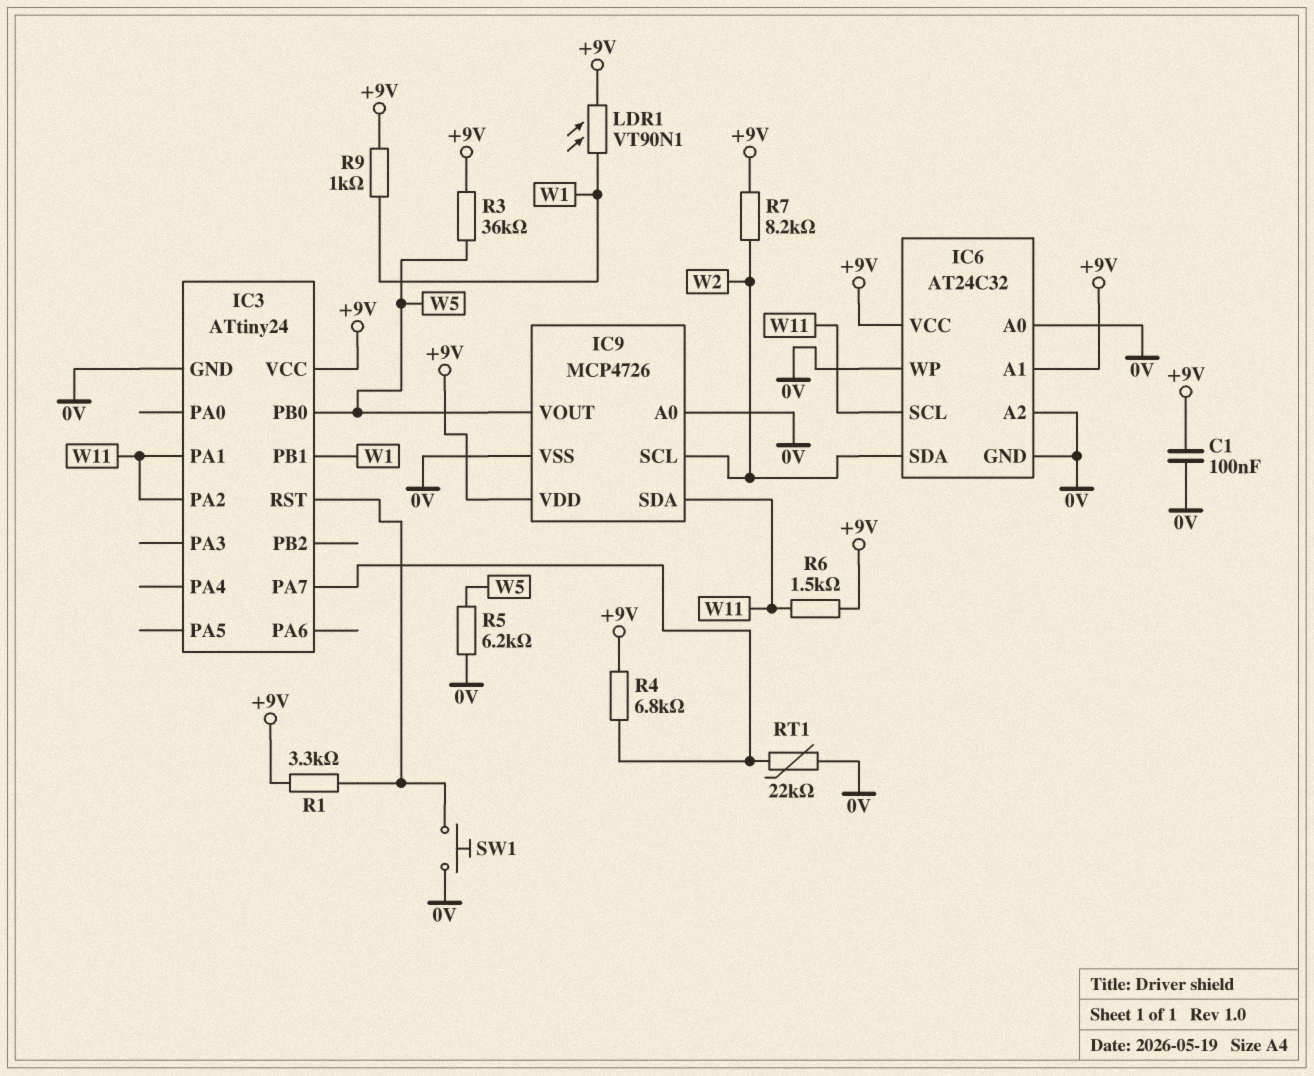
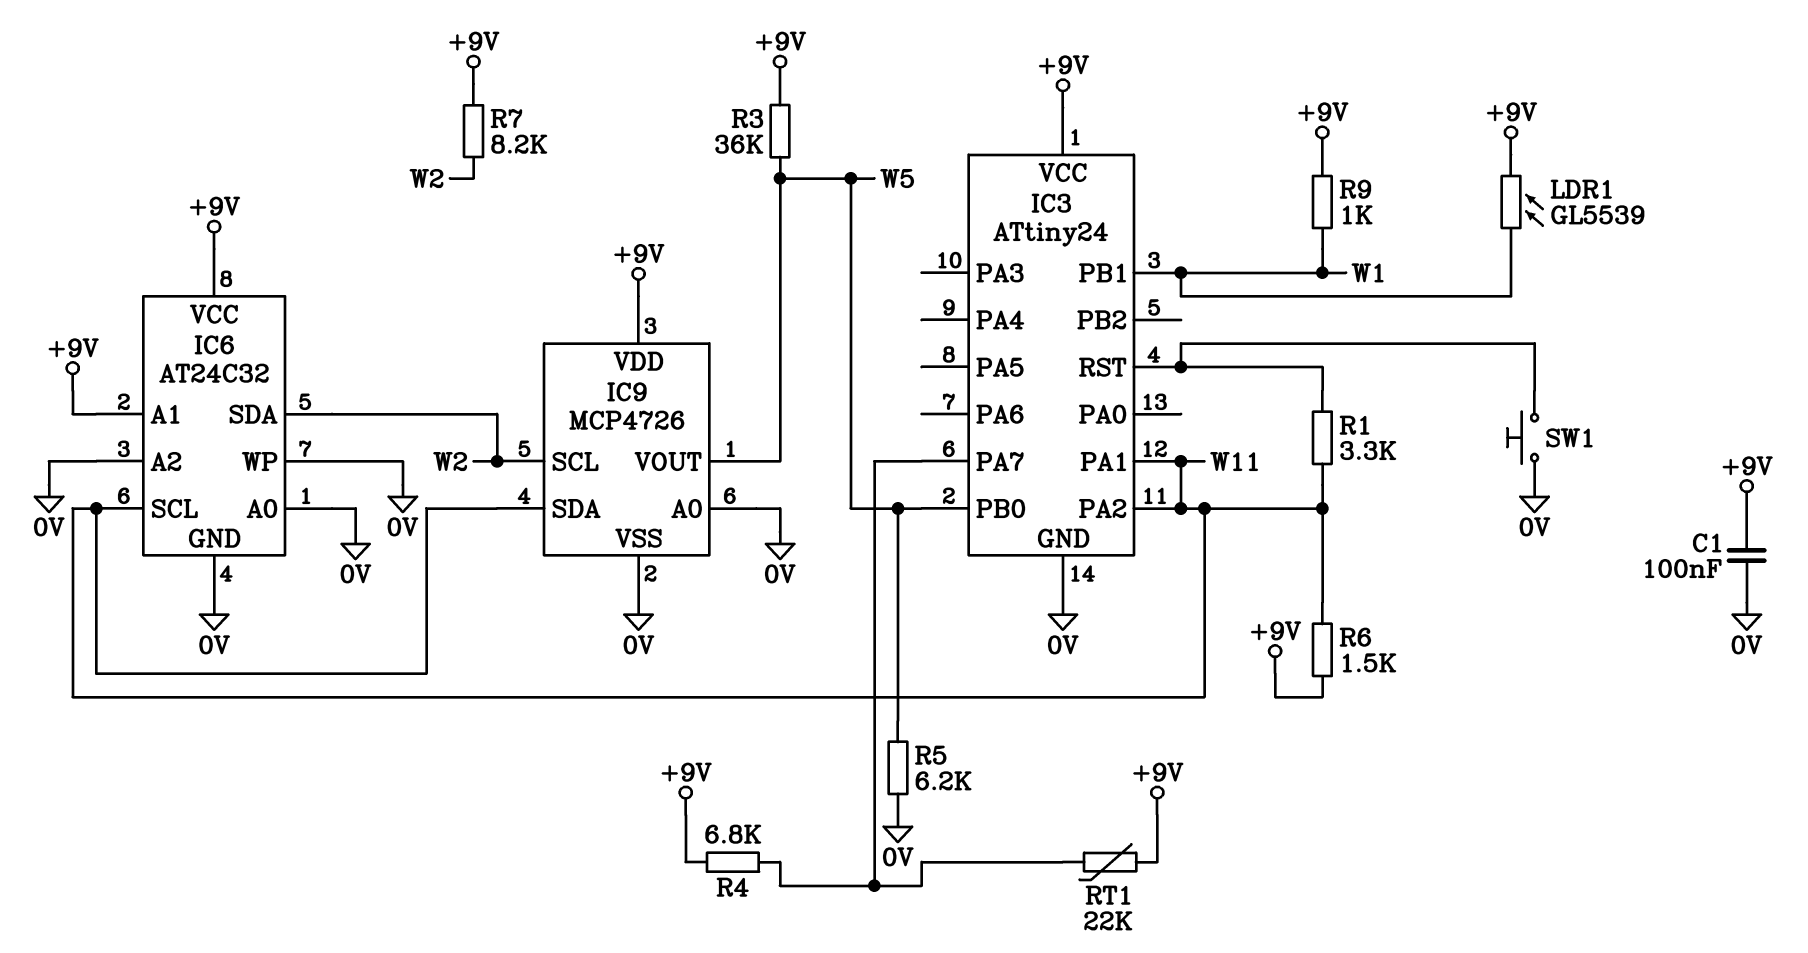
LDR1: VT90N1 (+9V, W1) -> GL5539 (+9V, W1)
R1: 3.3k (+9V, IC3/RST) -> 3.3k (IC3/RST, W11)
RT1: 22k (0V, IC3/PA7) -> 22k (+9V, IC3/PA7)

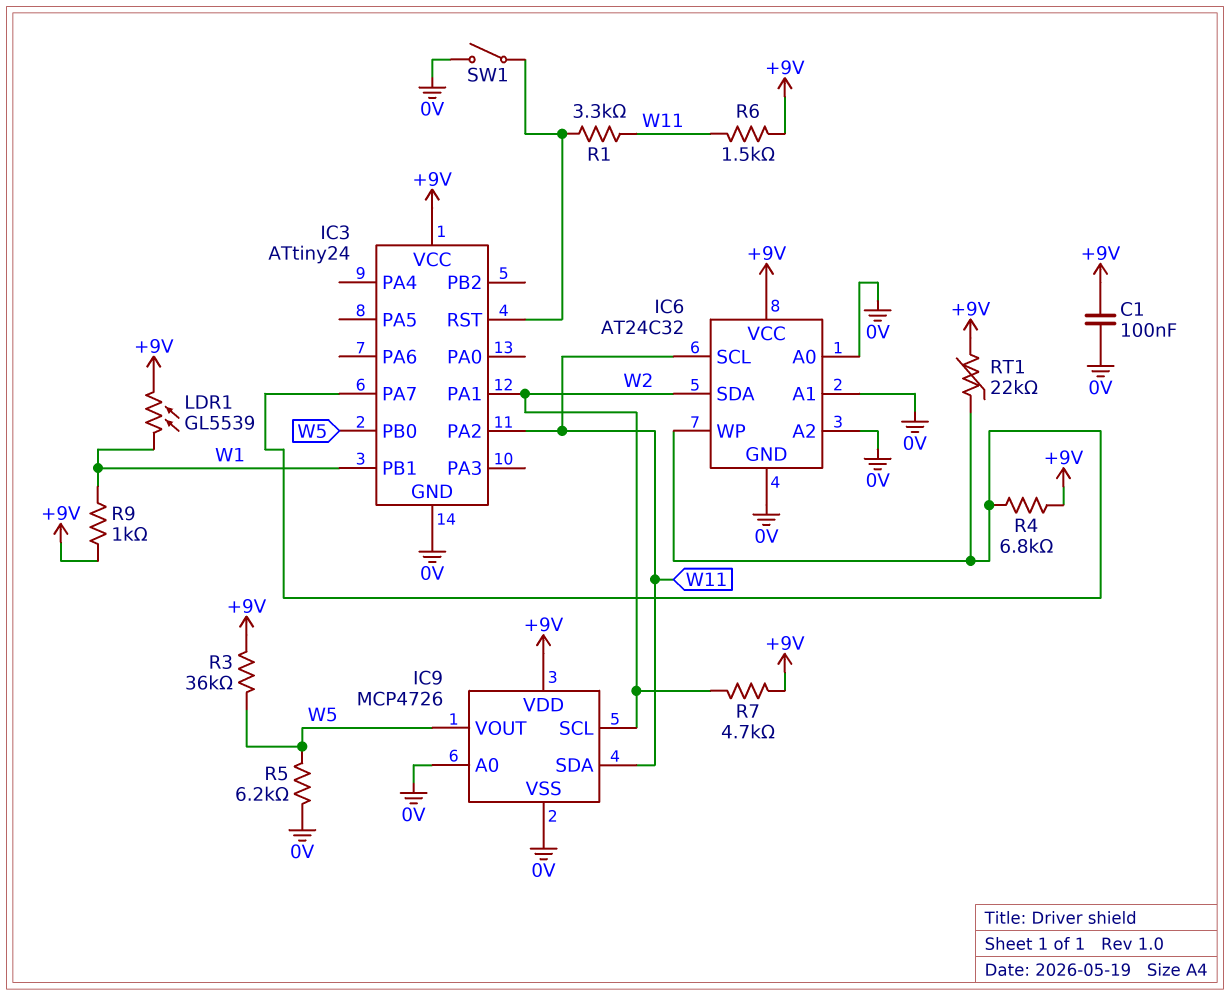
IC3 pin PA1: W11 -> W2
IC6 pin A1: +9V -> 0V
IC6 pin WP: 0V -> IC3/PA7
R7: 8.2k (+9V, W2) -> 4.7k (+9V, W2)
SW1: button (0V, IC3/RST) -> switch (0V, IC3/RST)

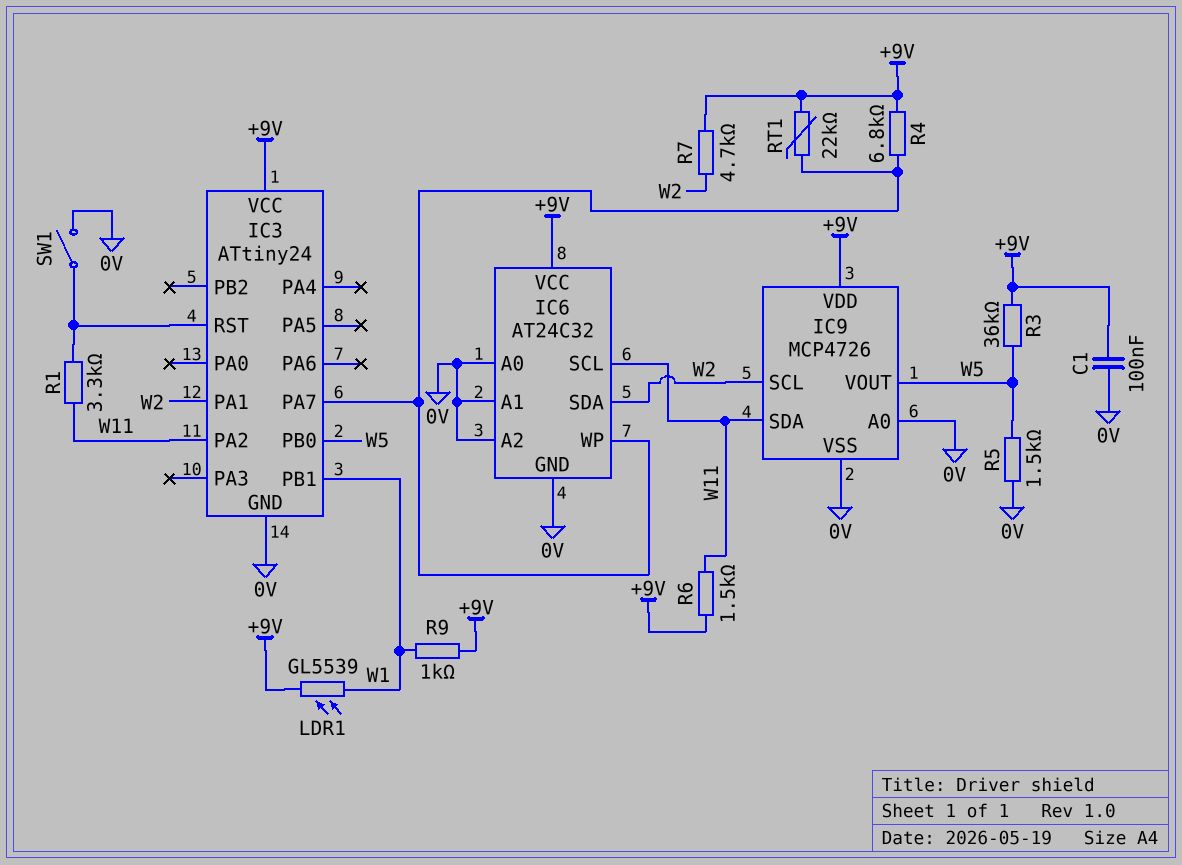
R5: 6.2k (0V, W5) -> 1.5k (0V, W5)

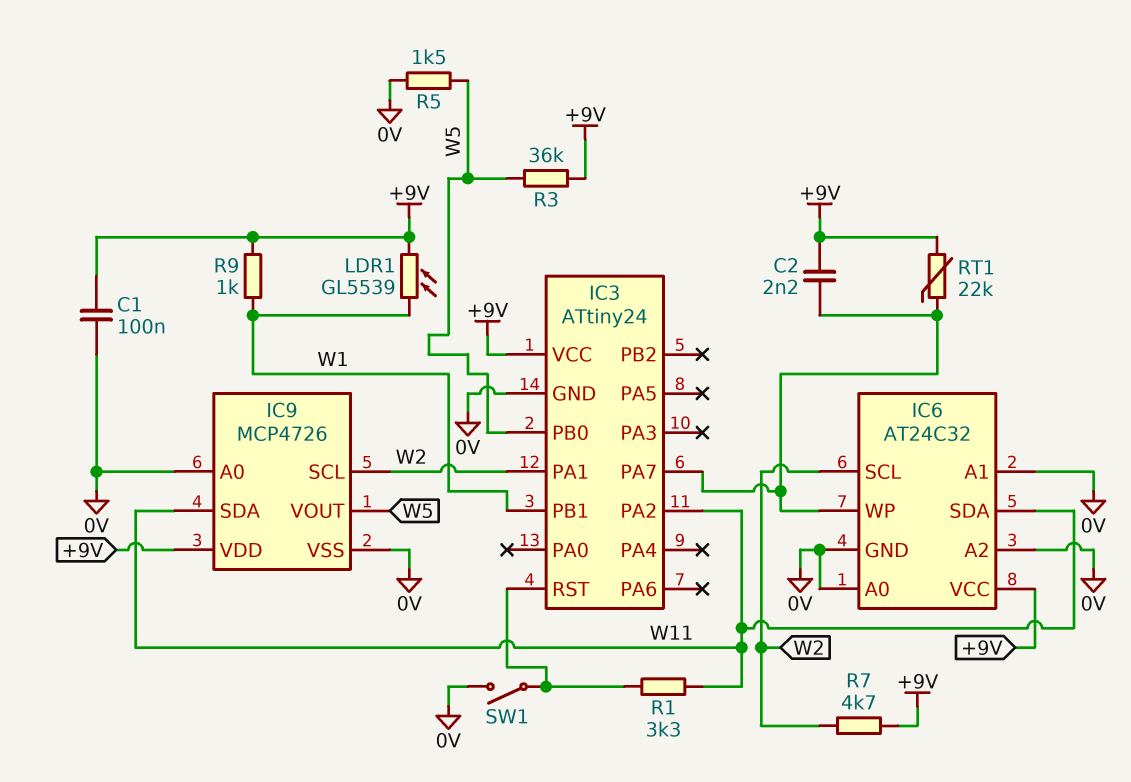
C2: none -> 2.2nF (+9V, IC3/PA7)
IC6 pin SCL: W11 -> W2
IC6 pin SDA: W2 -> W11
R4: 6.8k (+9V, IC3/PA7) -> none
R6: 1.5k (+9V, W11) -> none

